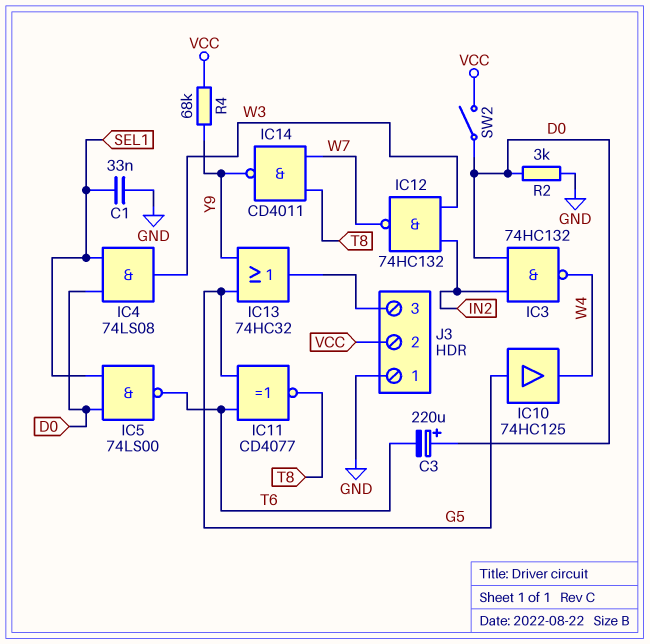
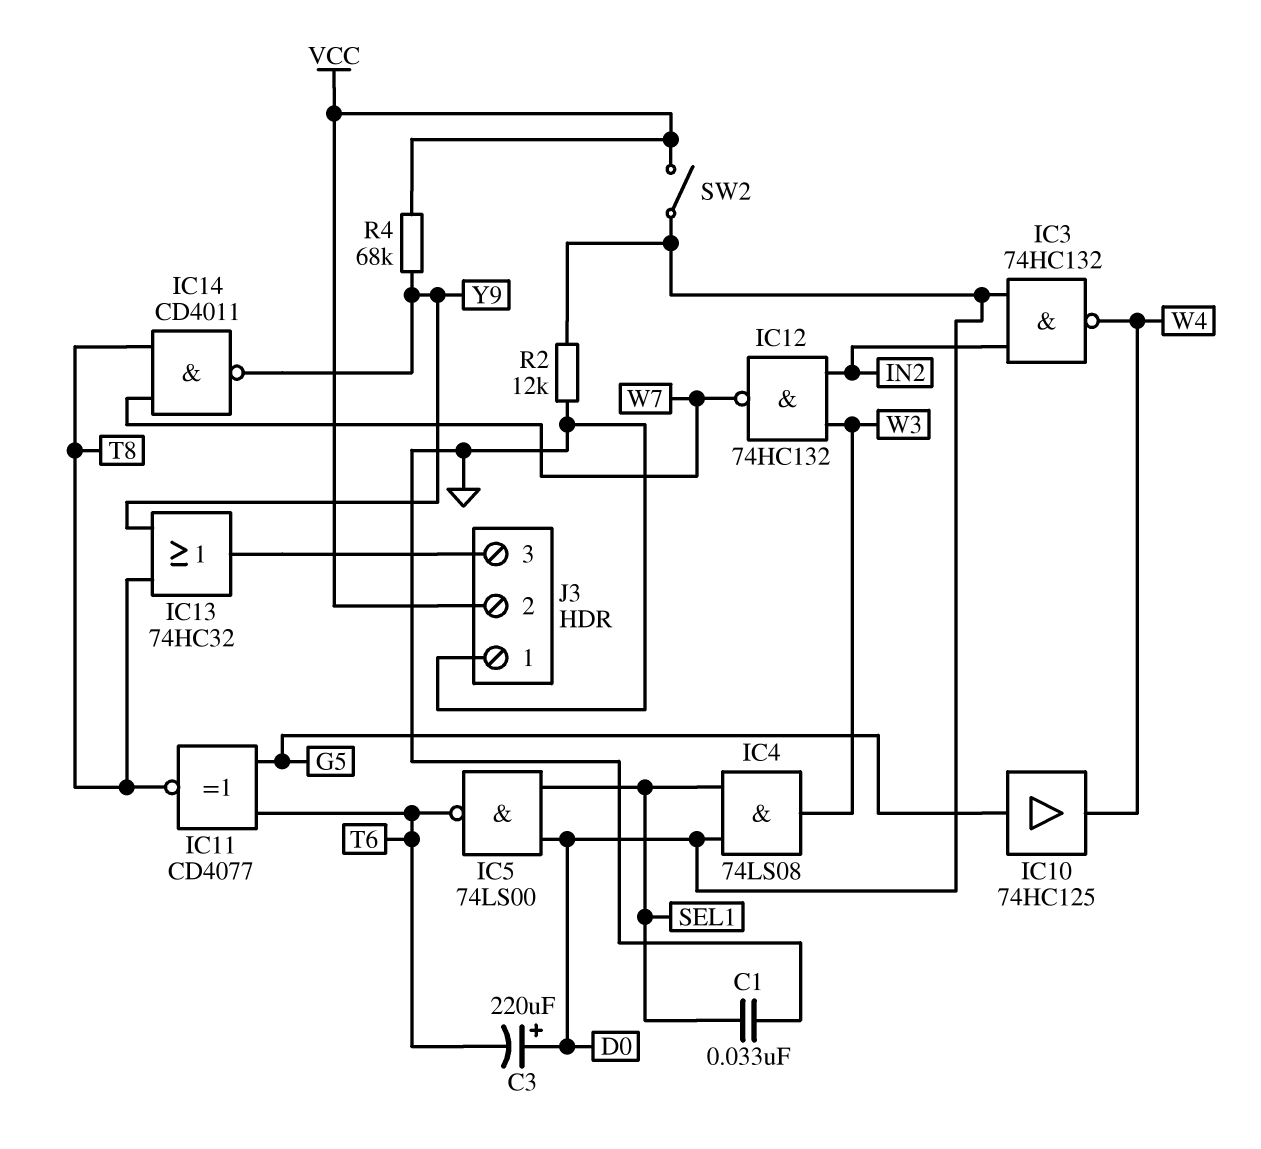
IC13: OR 74HC32 (in G5, in Y9, out J3/3) -> OR 74HC32 (in T8, in Y9, out J3/3)
R2: 3k (D0, GND) -> 12k (D0, GND)

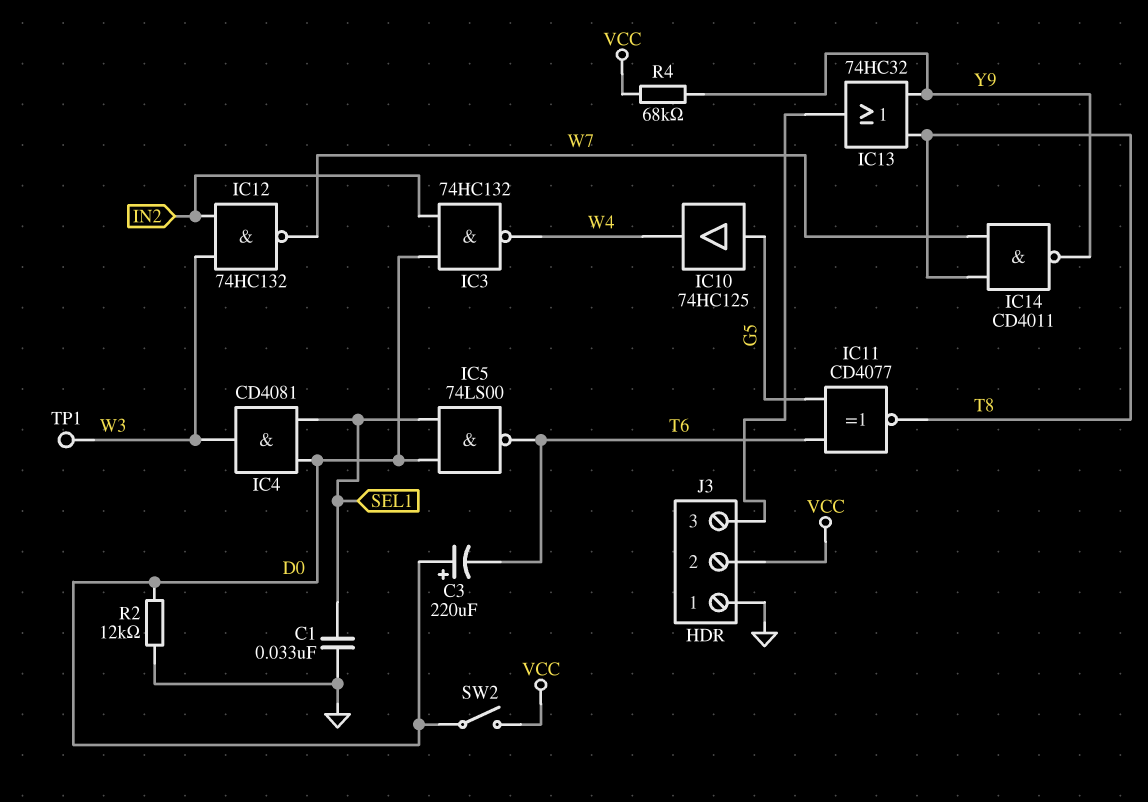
IC4: AND 74LS08 (in D0, in SEL1, out W3) -> AND CD4081 (in D0, in SEL1, out W3)
TP1: none -> test point (W3)

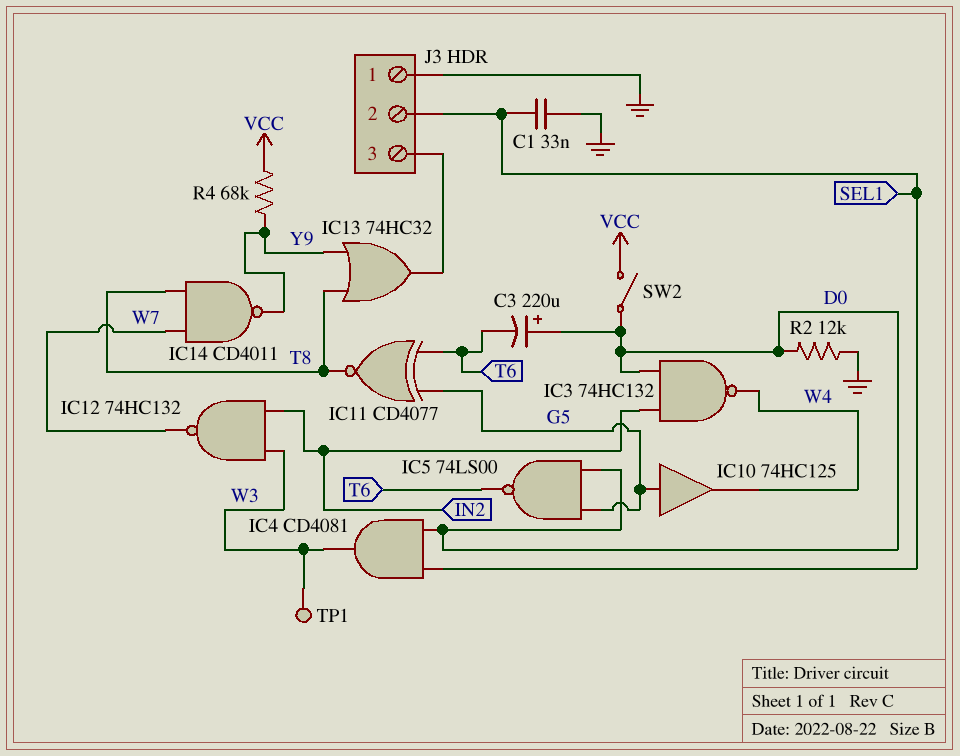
IC5: NAND 74LS00 (in D0, in SEL1, out T6) -> NAND 74LS00 (in D0, in G5, out T6)
J3 pin 2: VCC -> SEL1

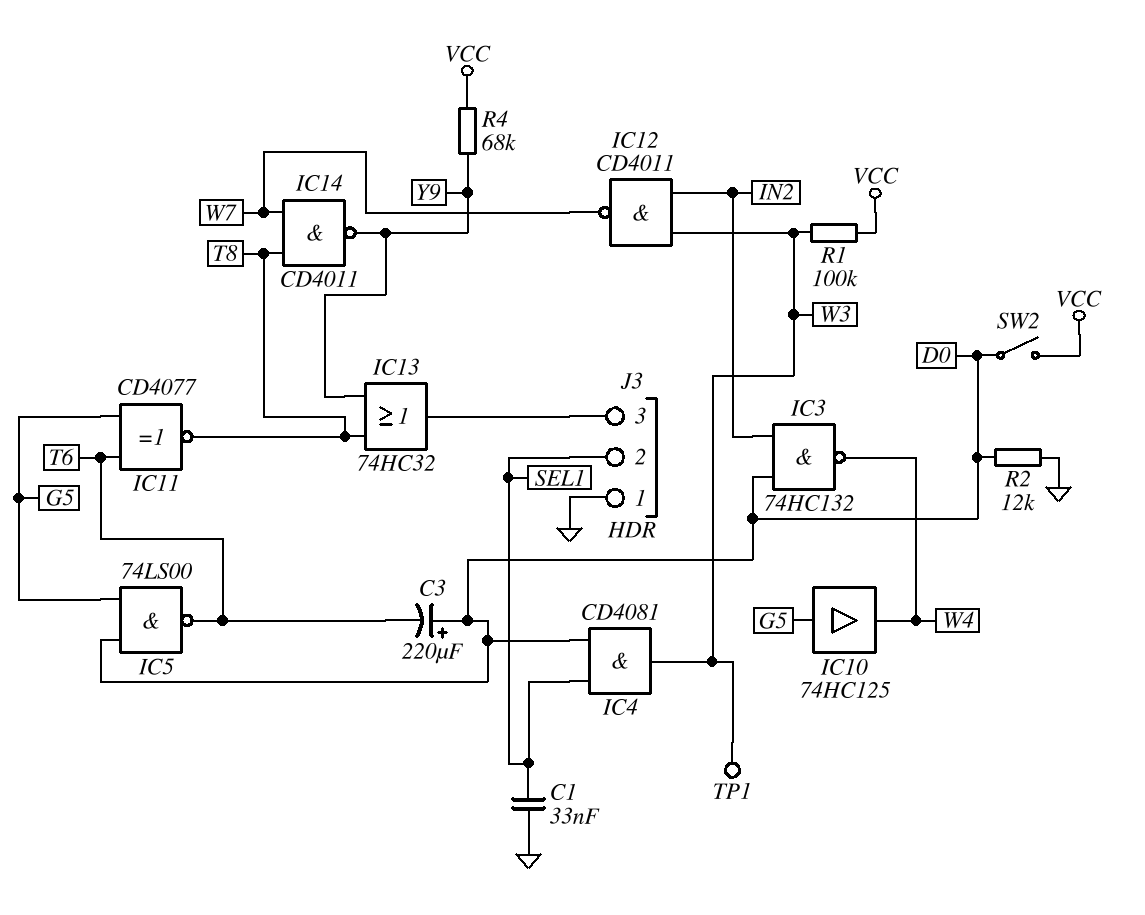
IC12: NAND 74HC132 (in IN2, in W3, out W7) -> NAND CD4011 (in IN2, in W3, out W7)
R1: none -> 100k (VCC, W3)

